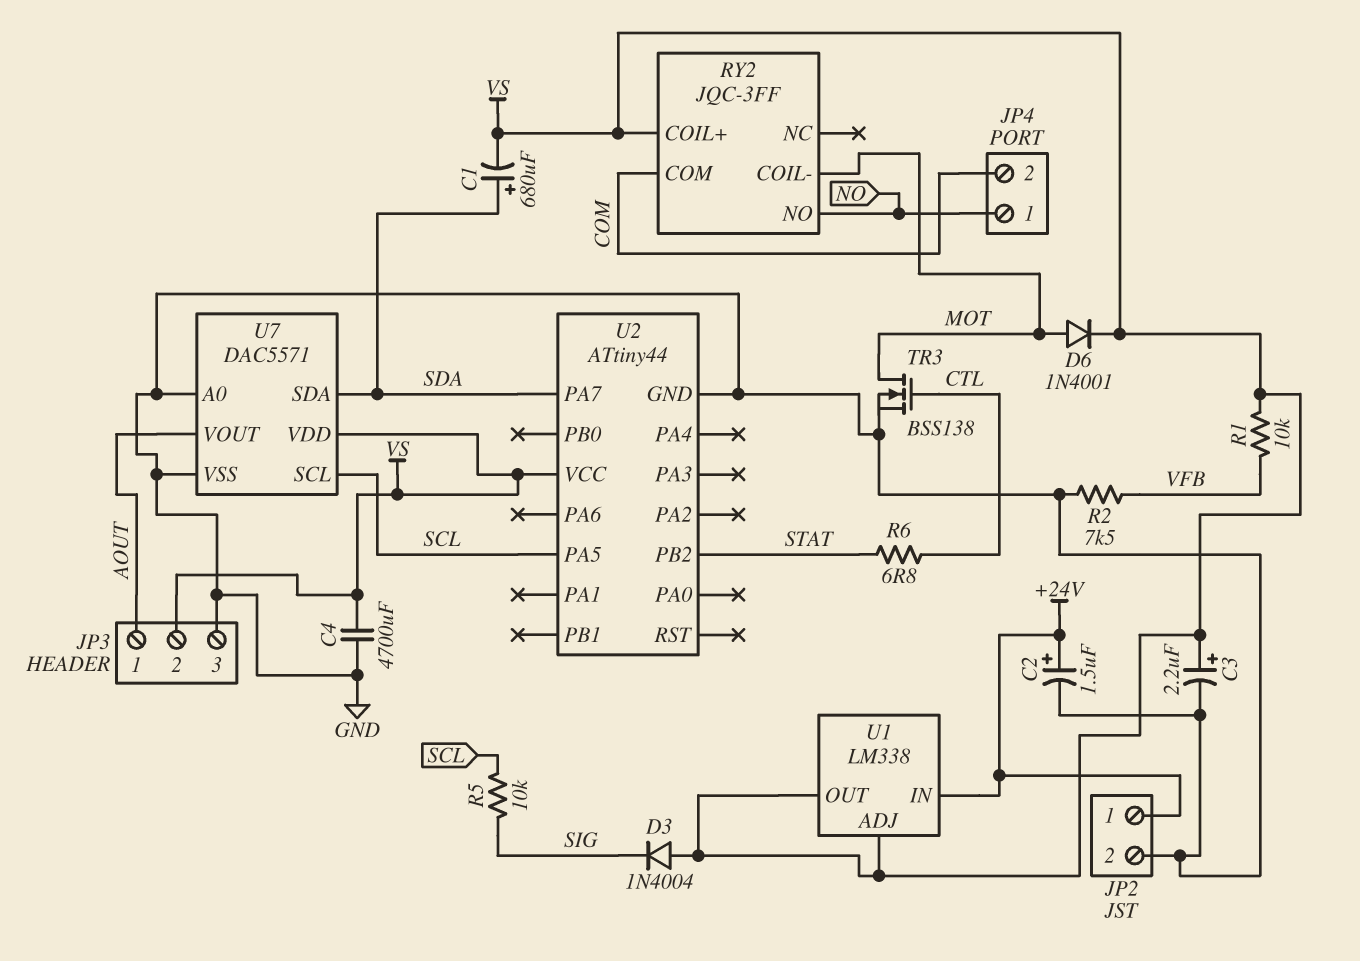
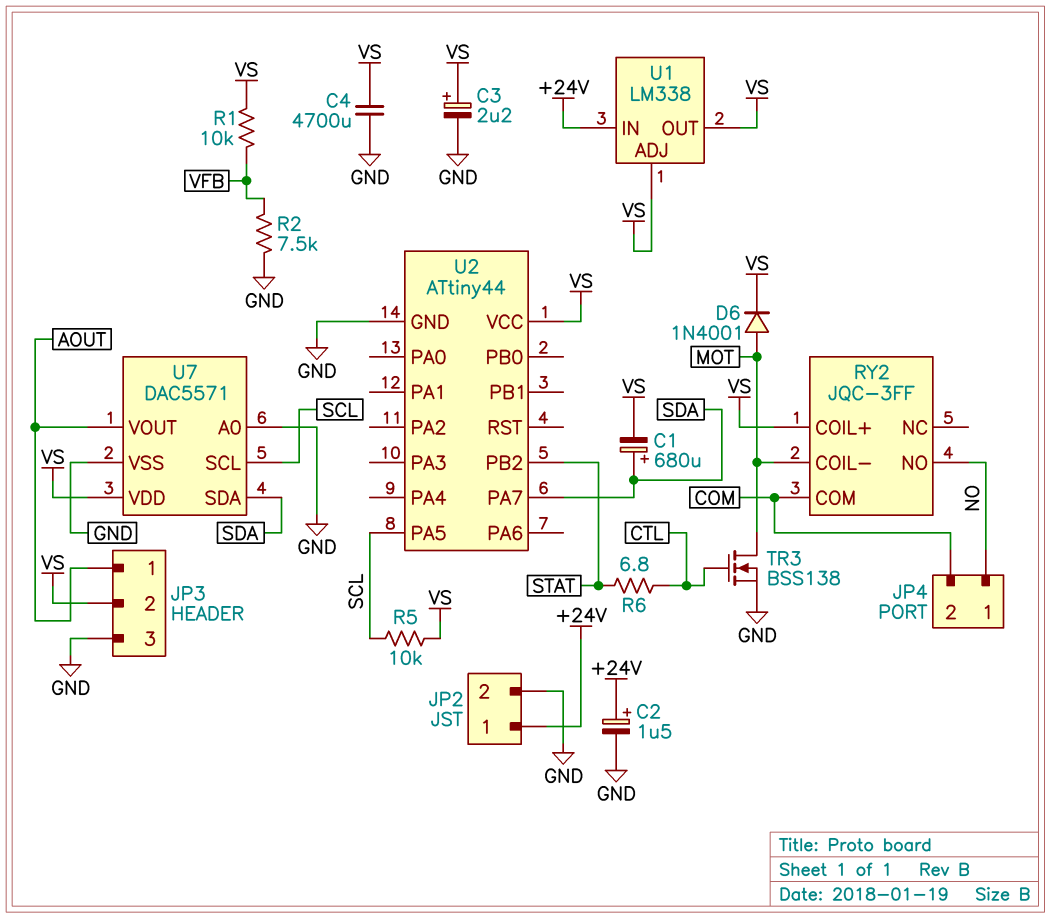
D3: diode 1N4004 (A VS, K SIG) -> none
R5: 10k (SCL, SIG) -> 10k (SCL, VS)

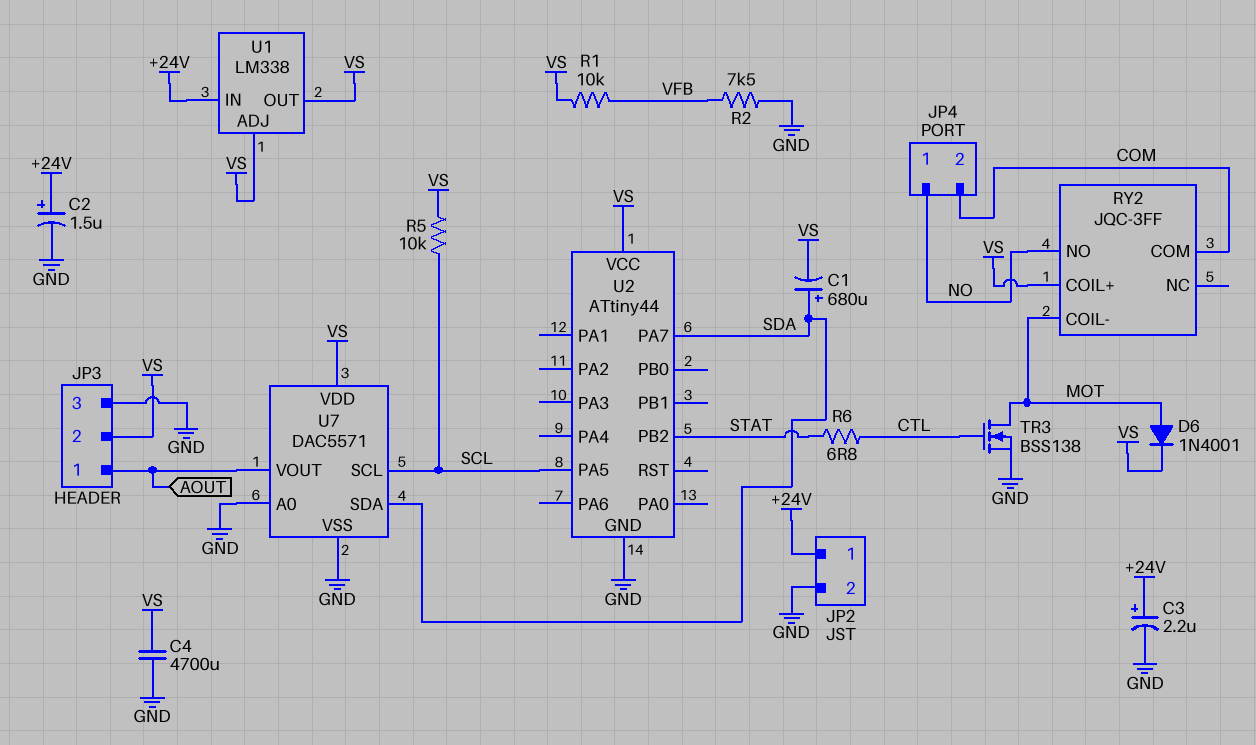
C3: 2.2uF (plus VS, minus GND) -> 2.2uF (plus +24V, minus GND)

